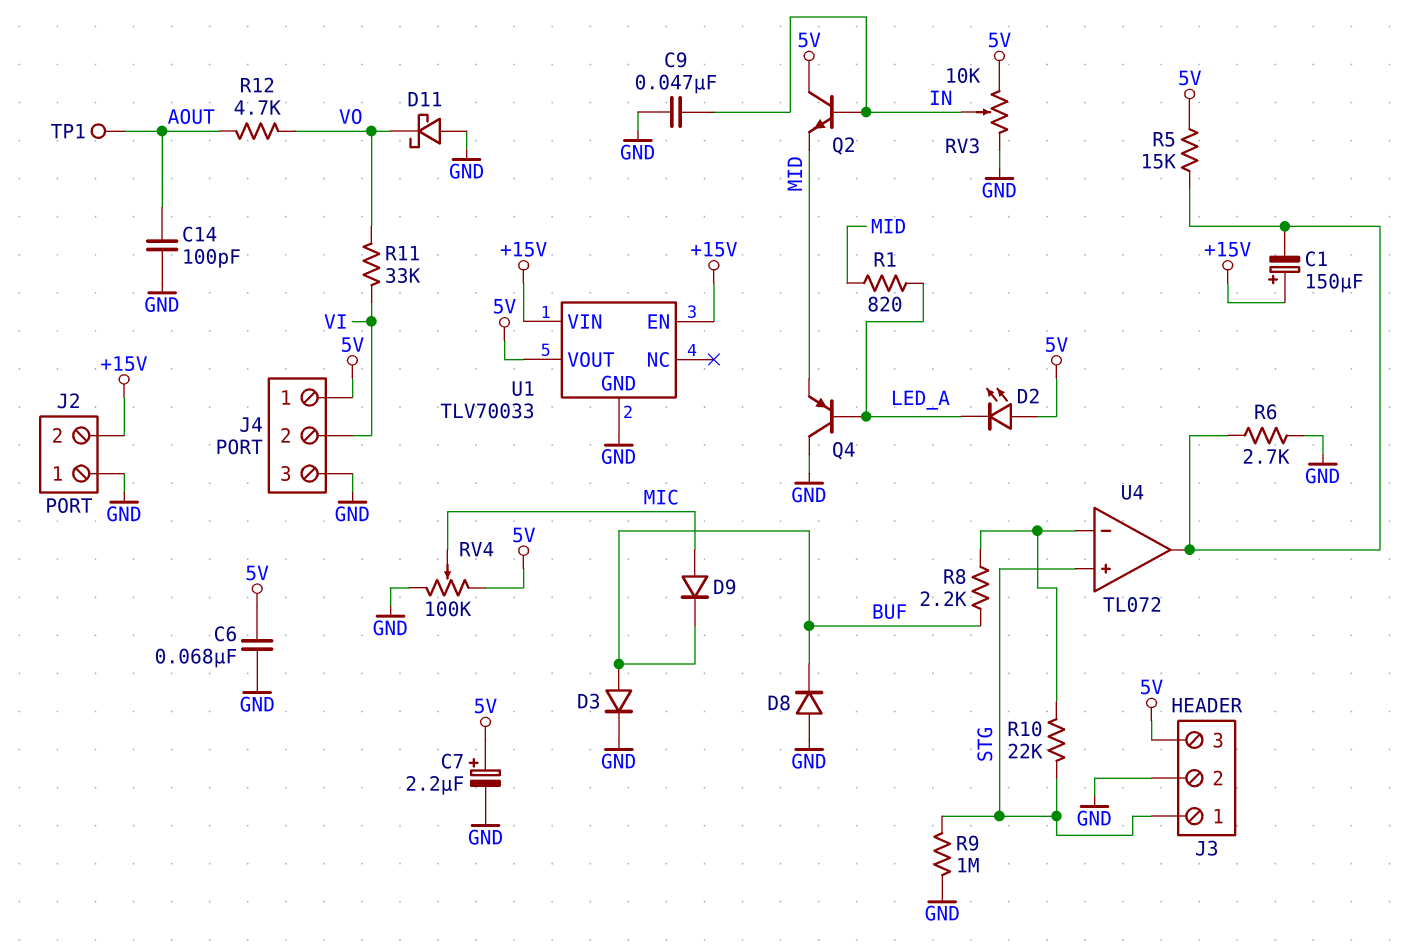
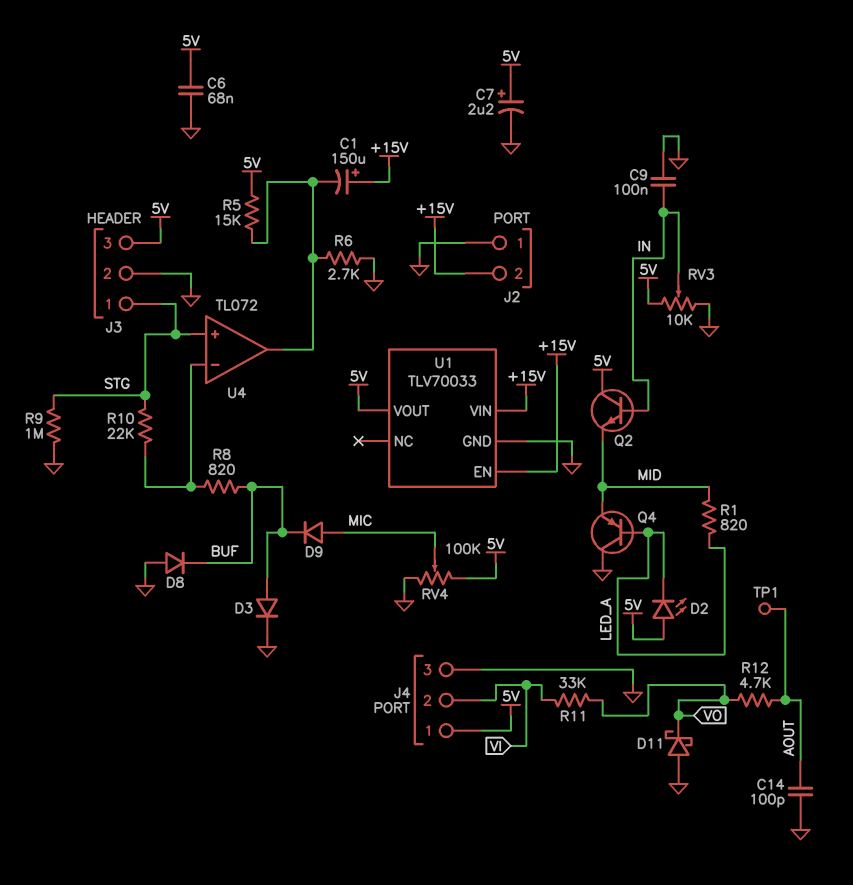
C9: 47nF (GND, IN) -> 100nF (GND, IN)
R8: 2.2k (BUF, U4/in-) -> 820 (BUF, U4/in-)

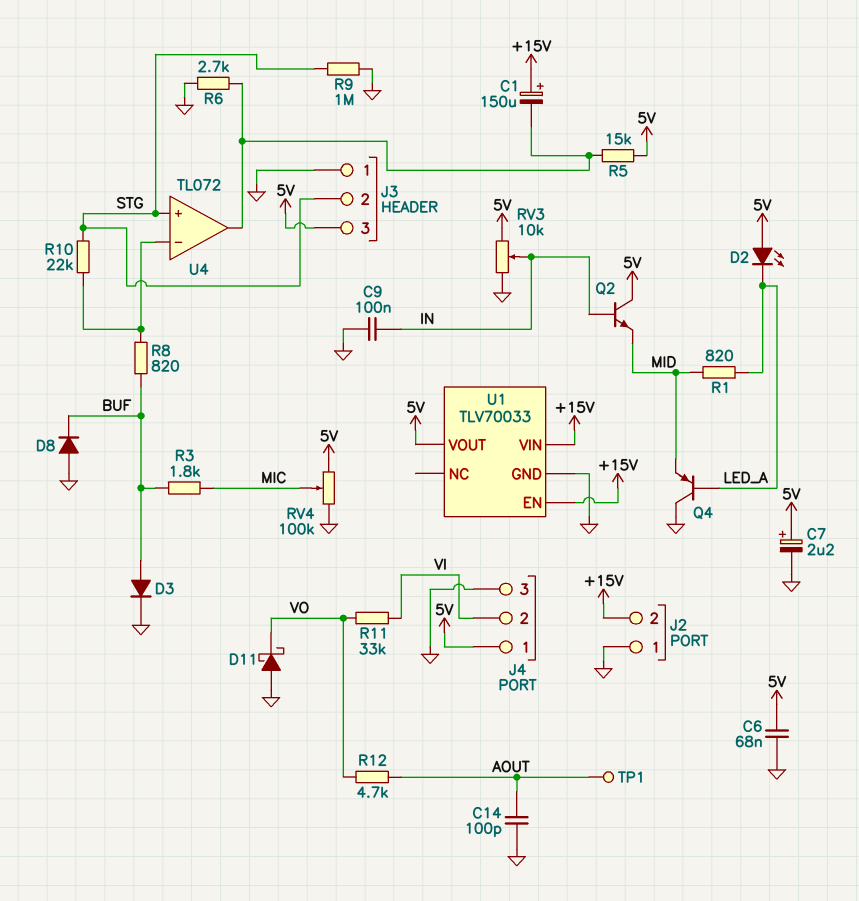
D9: diode (A MIC, K BUF) -> none
J3 pin 1: STG -> GND
J3 pin 2: GND -> STG
R3: none -> 1.8k (BUF, MIC)

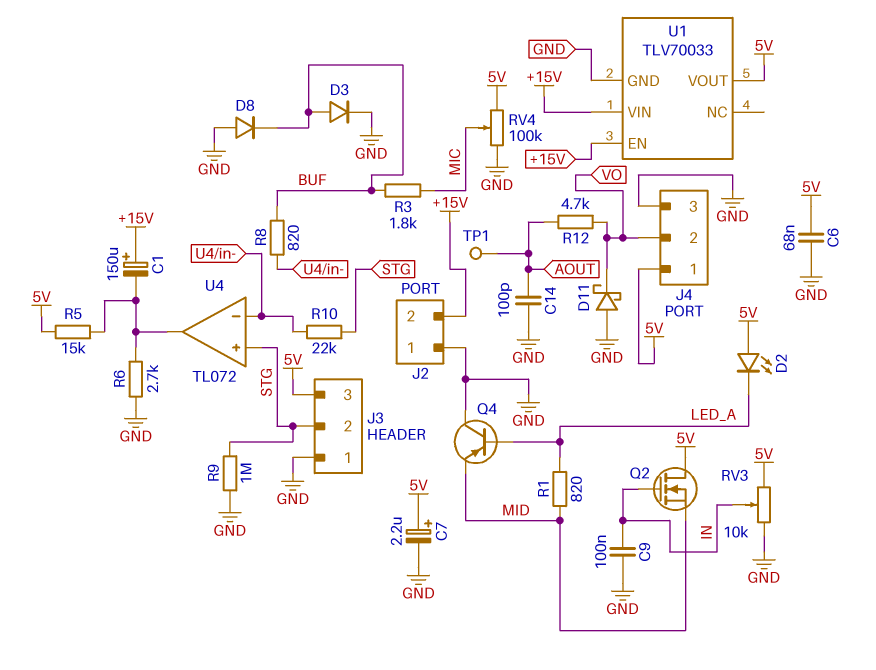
J4 pin 2: VI -> VO
Q2: NPN (B IN, C 5V, E MID) -> NMOS (G IN, D 5V, S MID)
R11: 33k (VI, VO) -> none

